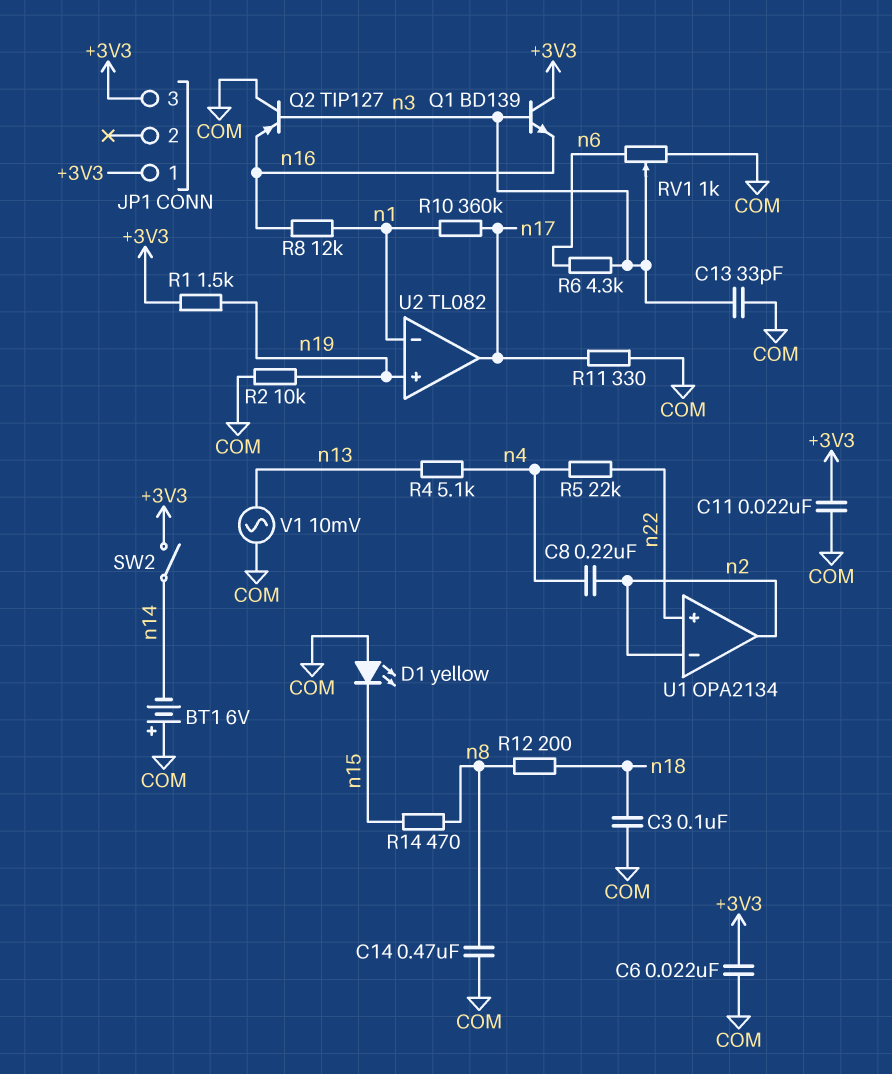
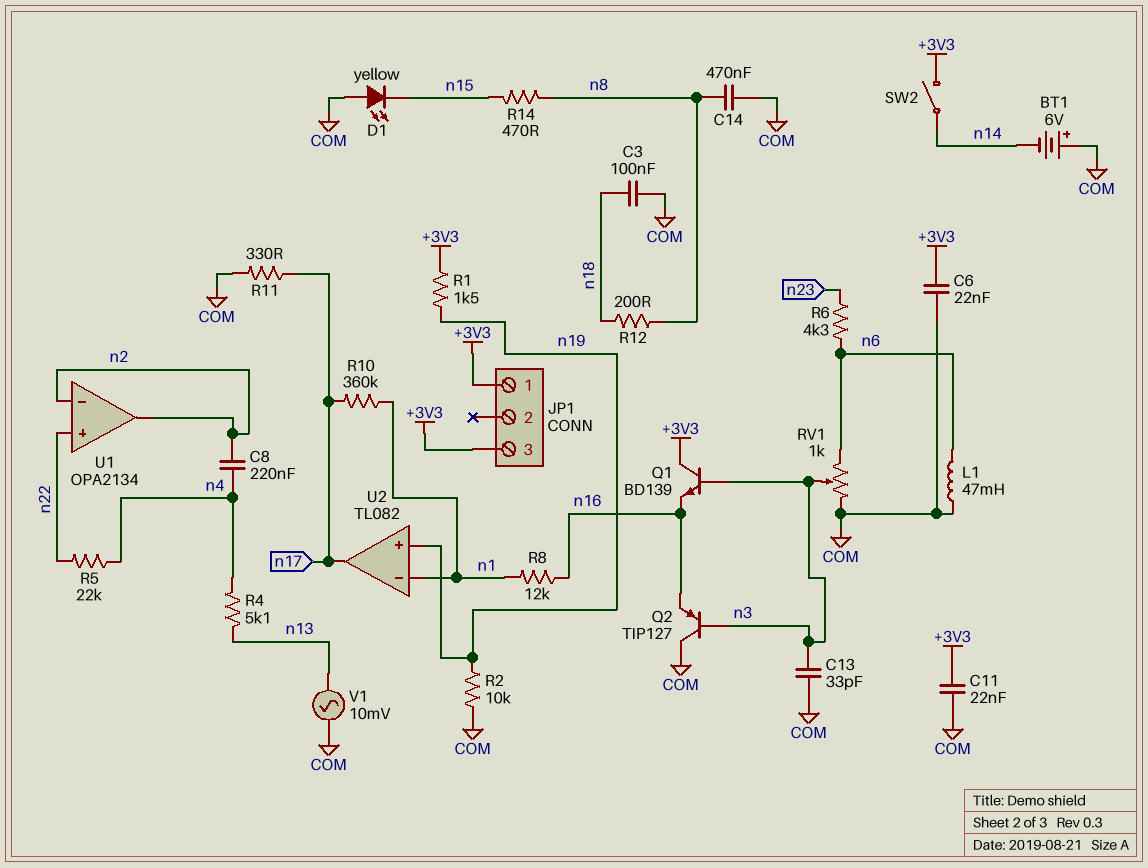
L1: none -> 47mH (COM, n6)
R6: 4.3k (n3, n6) -> 4.3k (n6, n23)

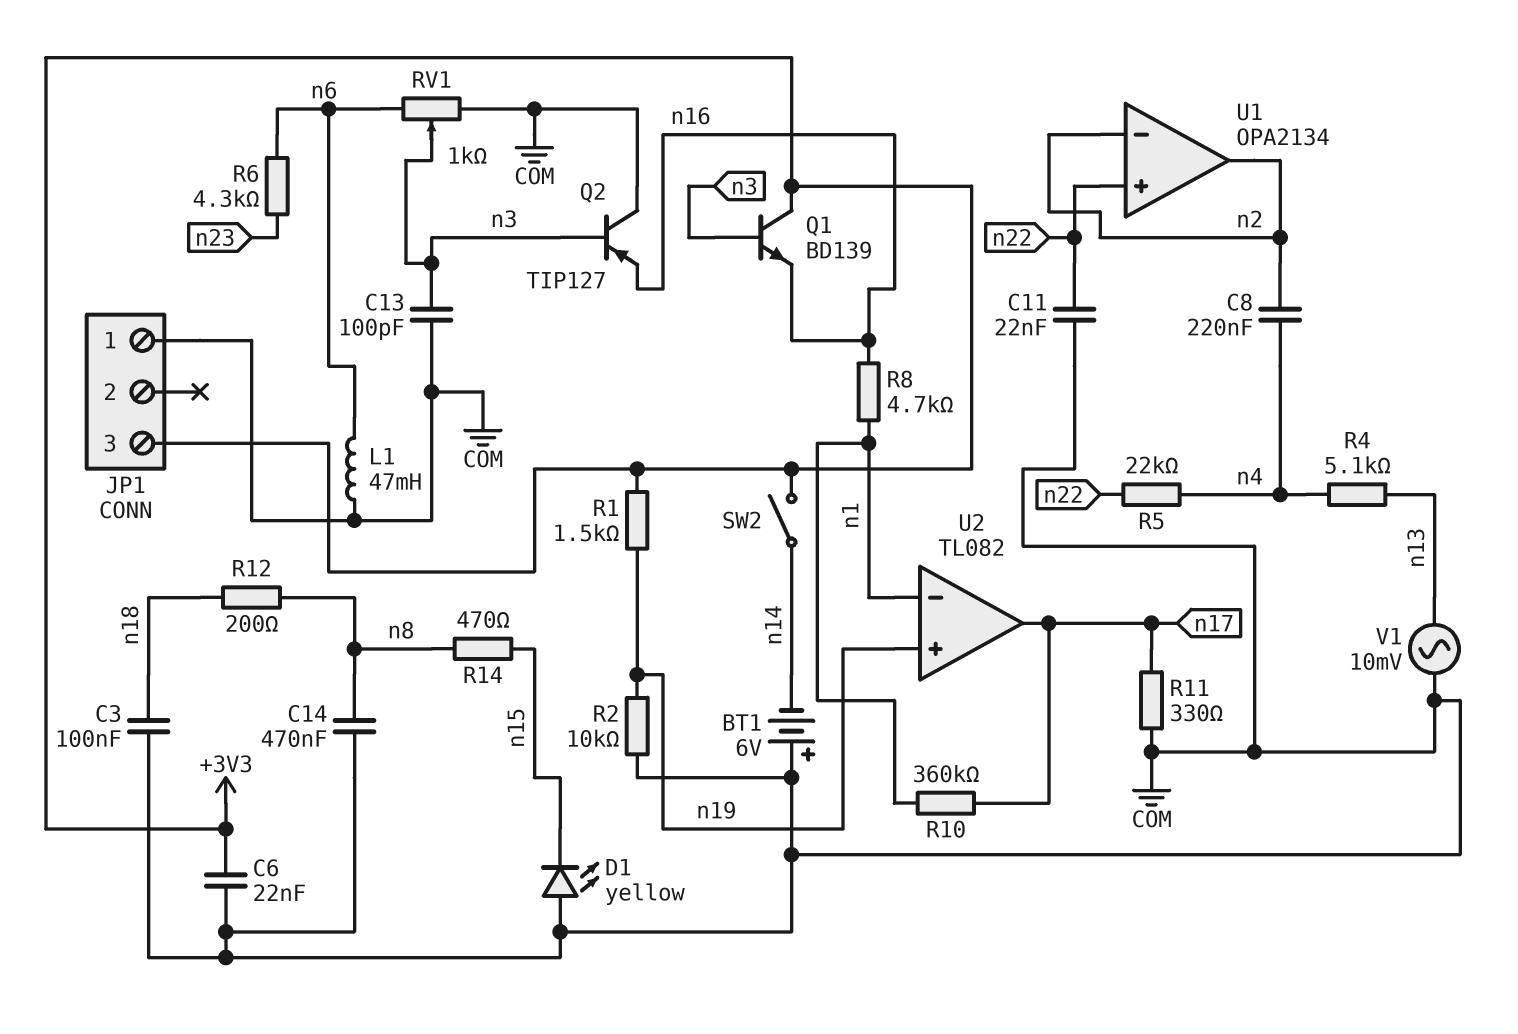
C11: 22nF (+3V3, COM) -> 22nF (COM, n22)
C13: 33pF (COM, n3) -> 100pF (COM, n3)
JP1 pin 1: +3V3 -> COM
R8: 12k (n1, n16) -> 4.7k (n1, n16)

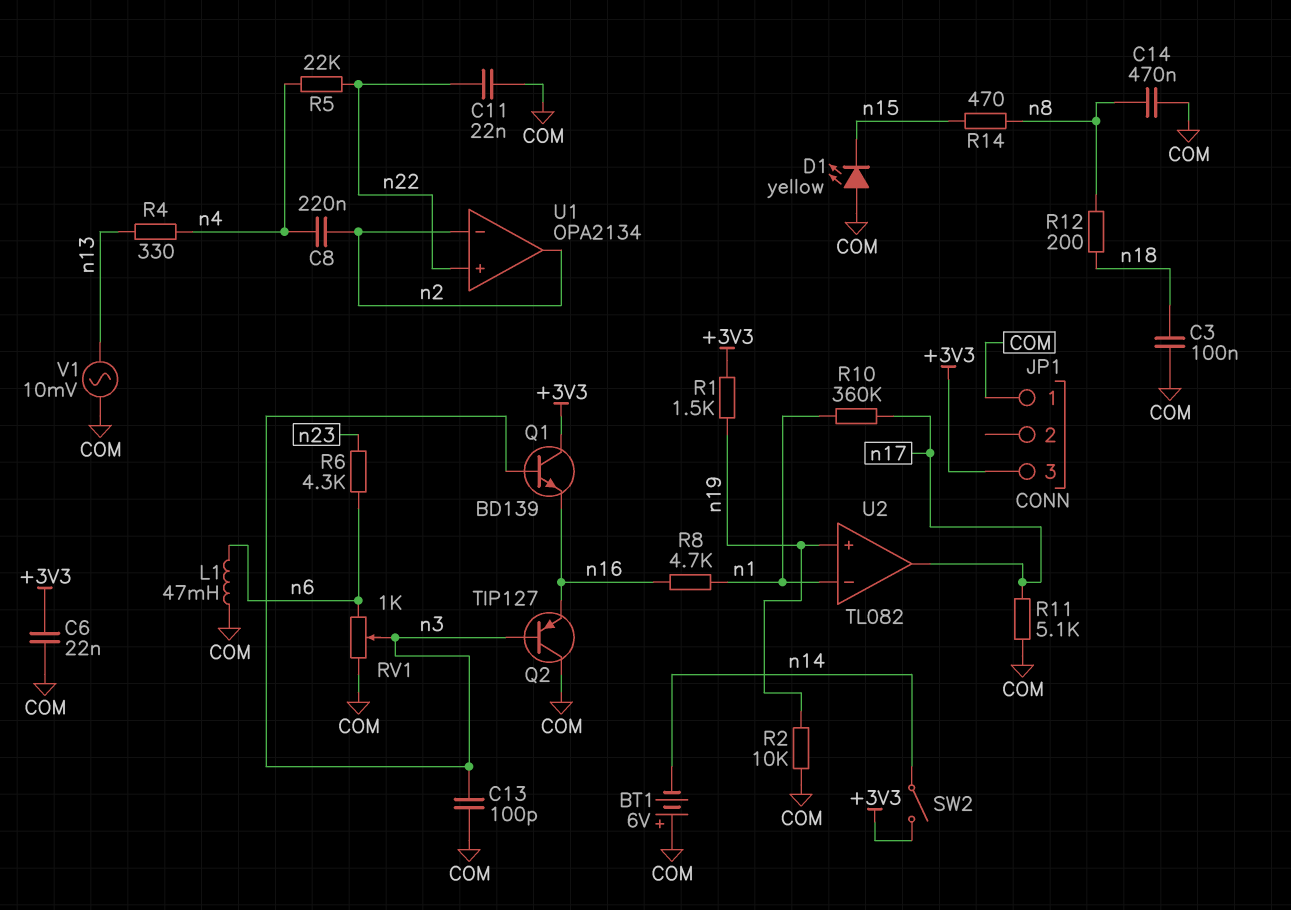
R4: 5.1k (n4, n13) -> 330 (n4, n13)
R11: 330 (COM, n17) -> 5.1k (COM, n17)

